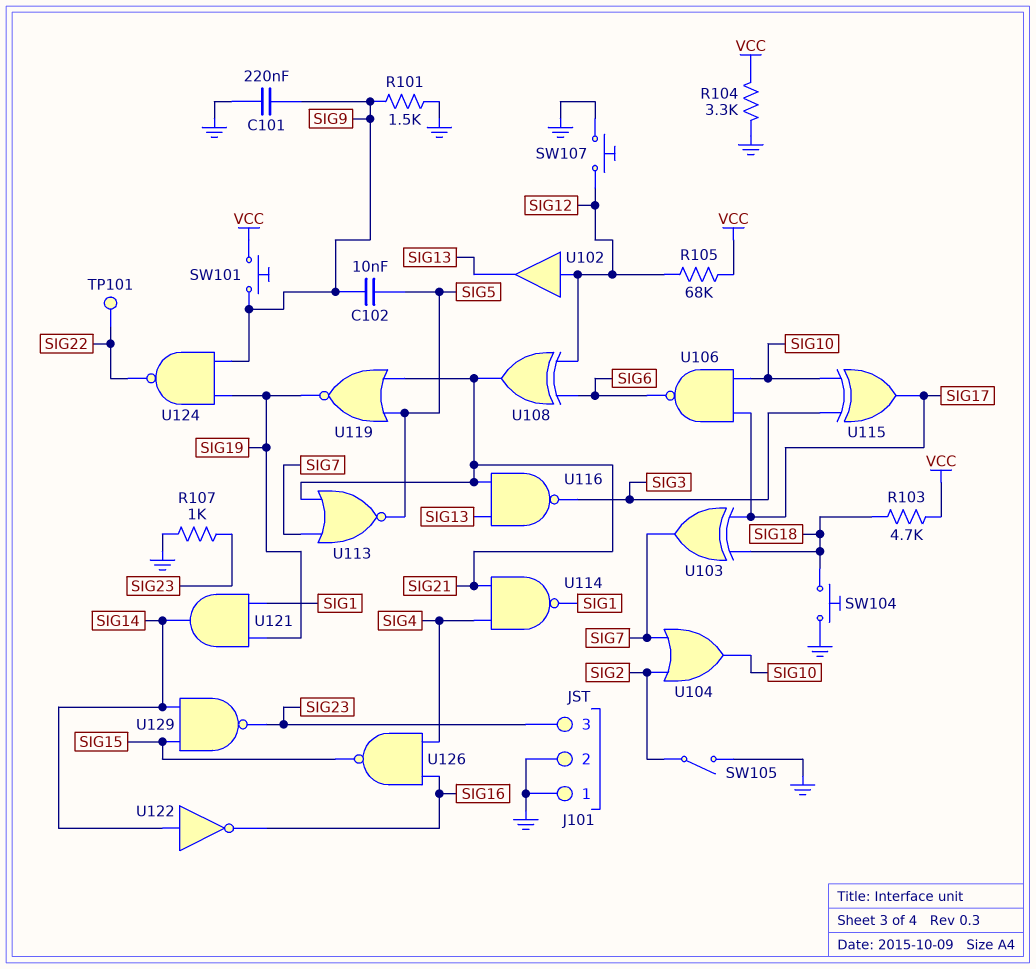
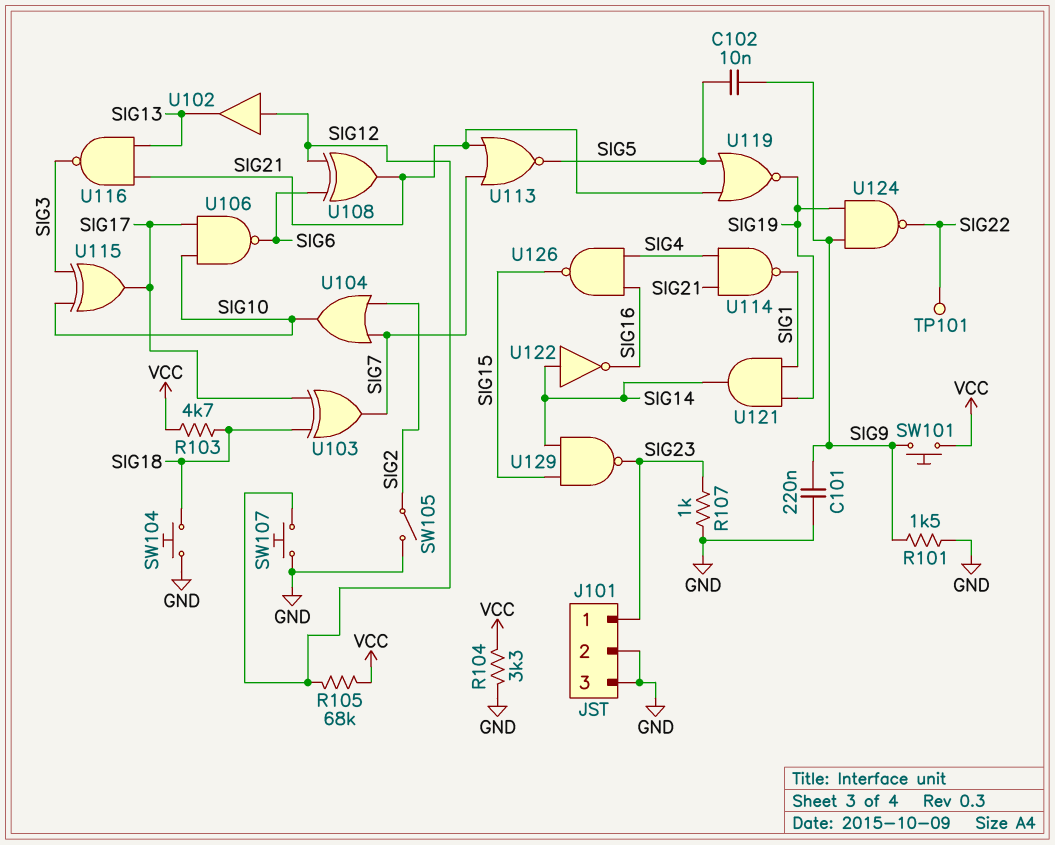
J101 pin 1: GND -> SIG23
J101 pin 3: SIG23 -> GND

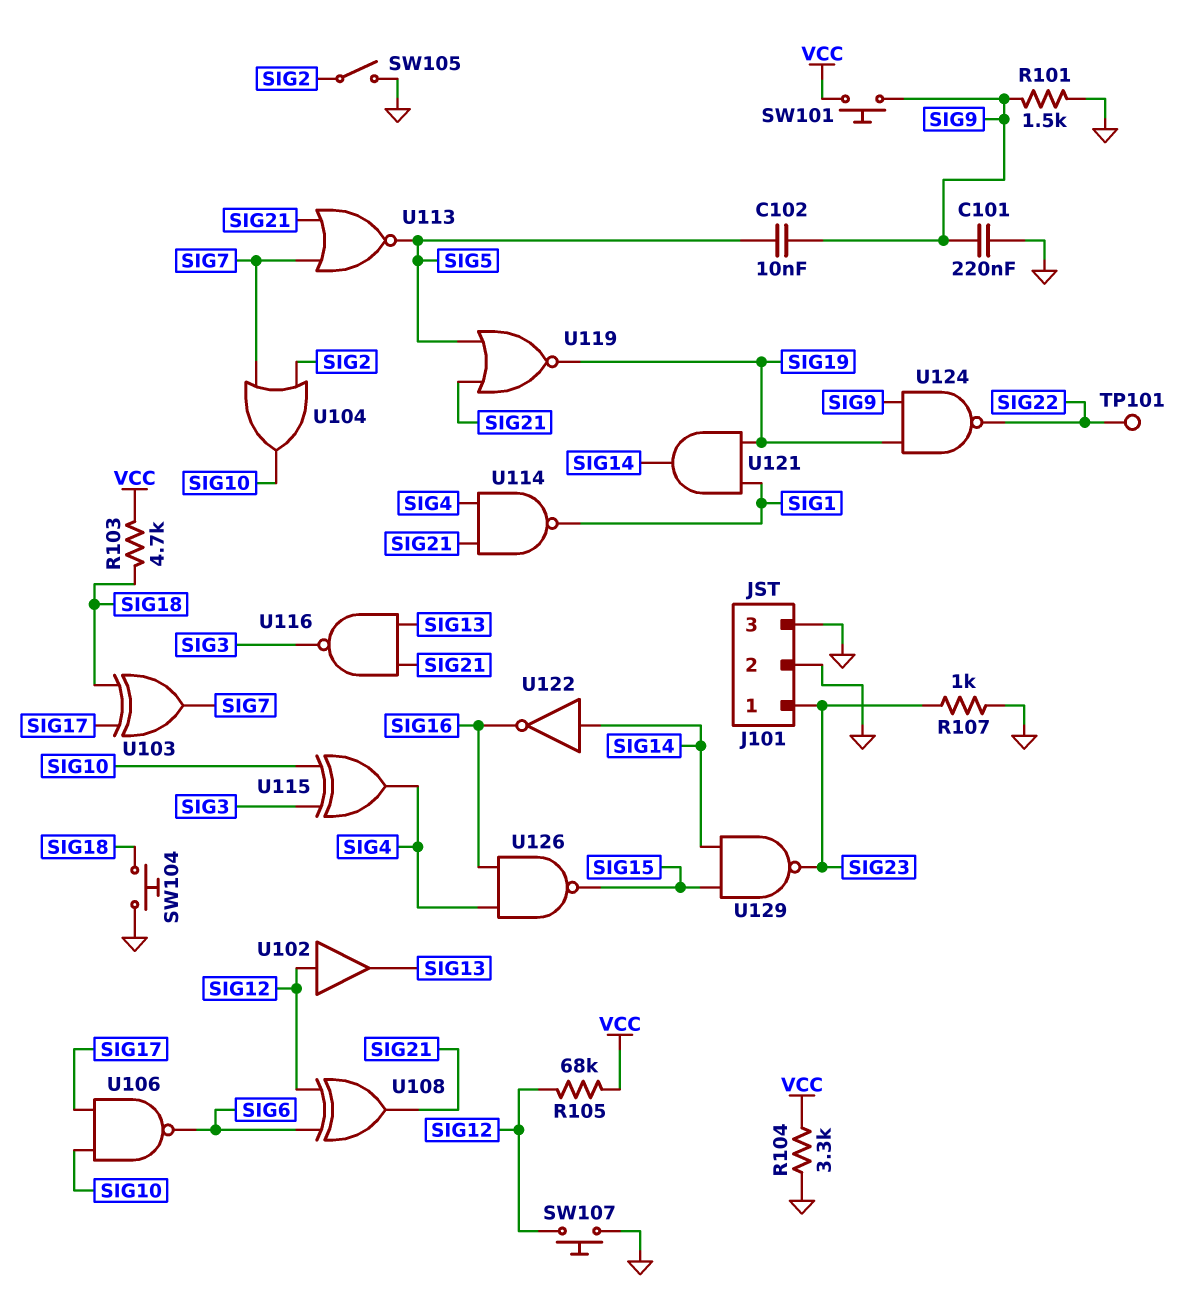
U115: XOR (in SIG3, in SIG10, out SIG17) -> XOR (in SIG3, in SIG10, out SIG4)

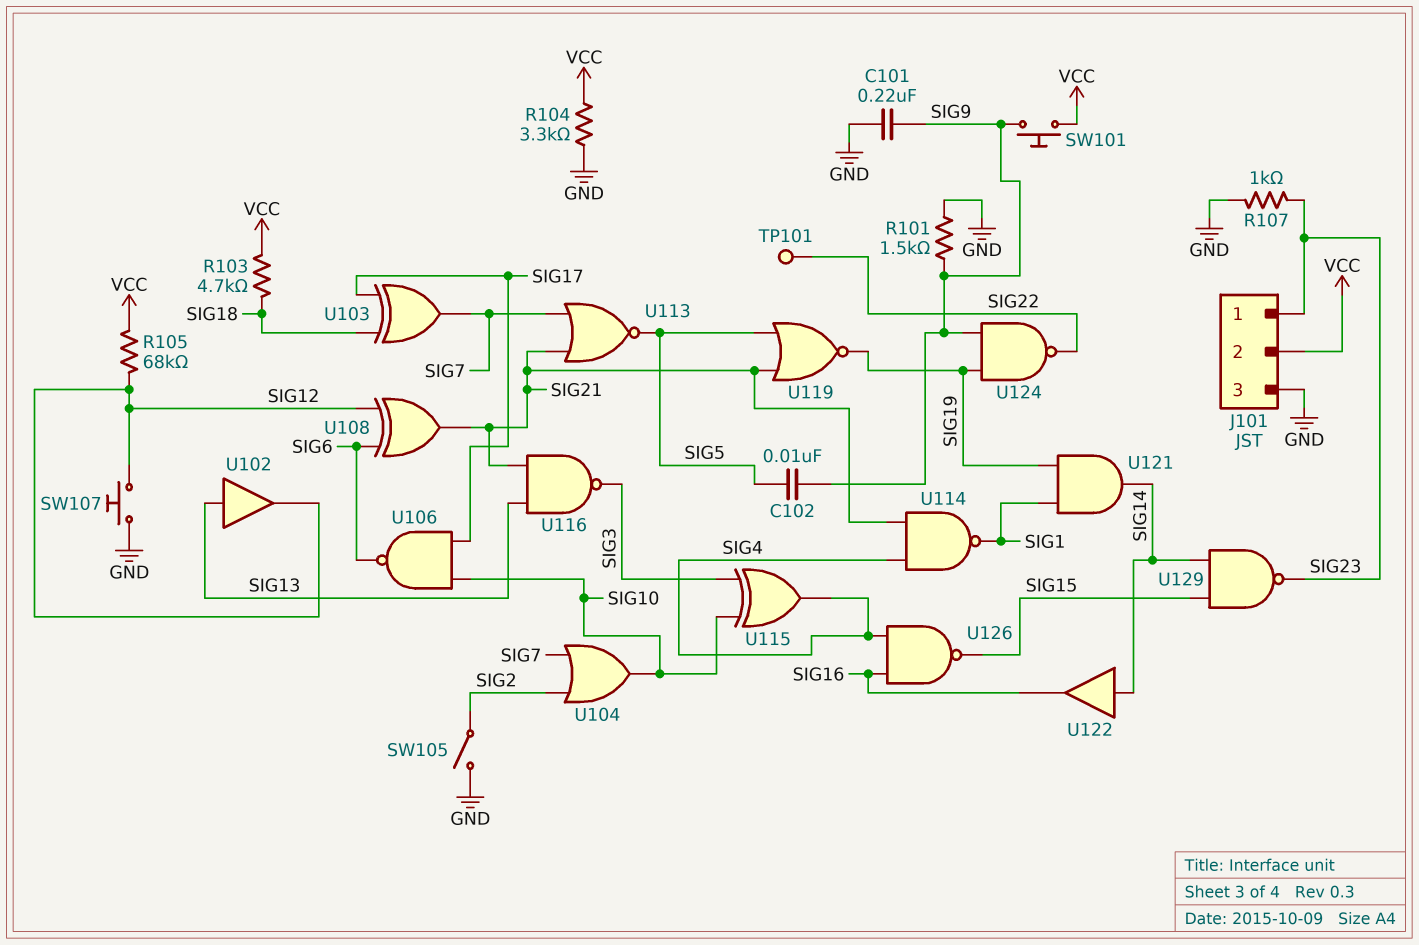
J101 pin 2: GND -> VCC
SW104: button (GND, SIG18) -> none
U102: buffer (in SIG12, out SIG13) -> buffer (in SIG13, out SIG12)
U122: NOT (in SIG14, out SIG16) -> buffer (in SIG14, out SIG16)

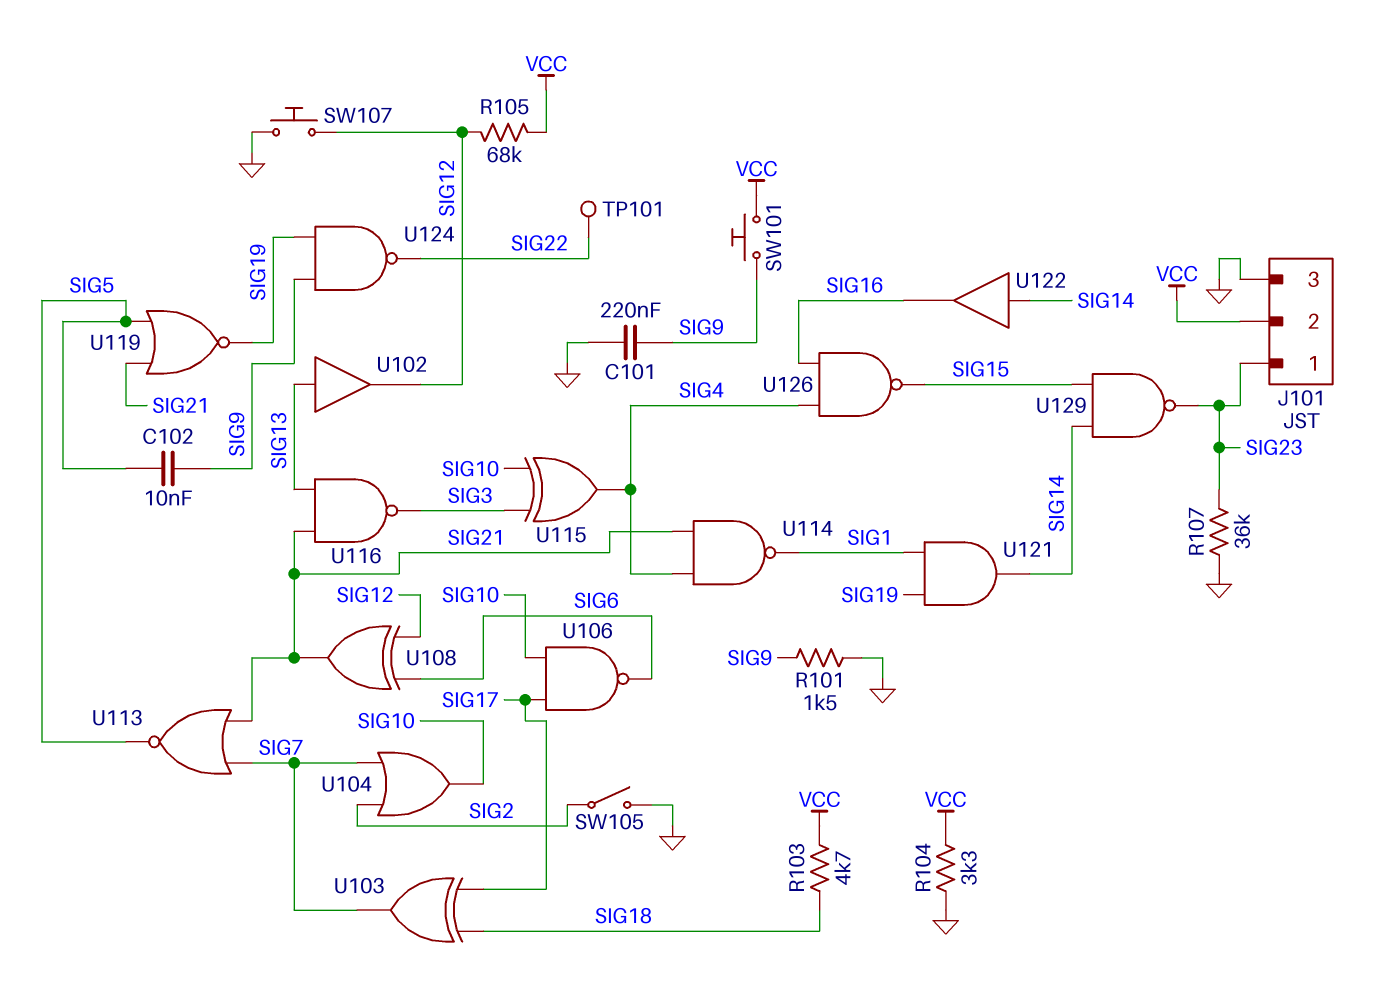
R107: 1k (GND, SIG23) -> 36k (GND, SIG23)

